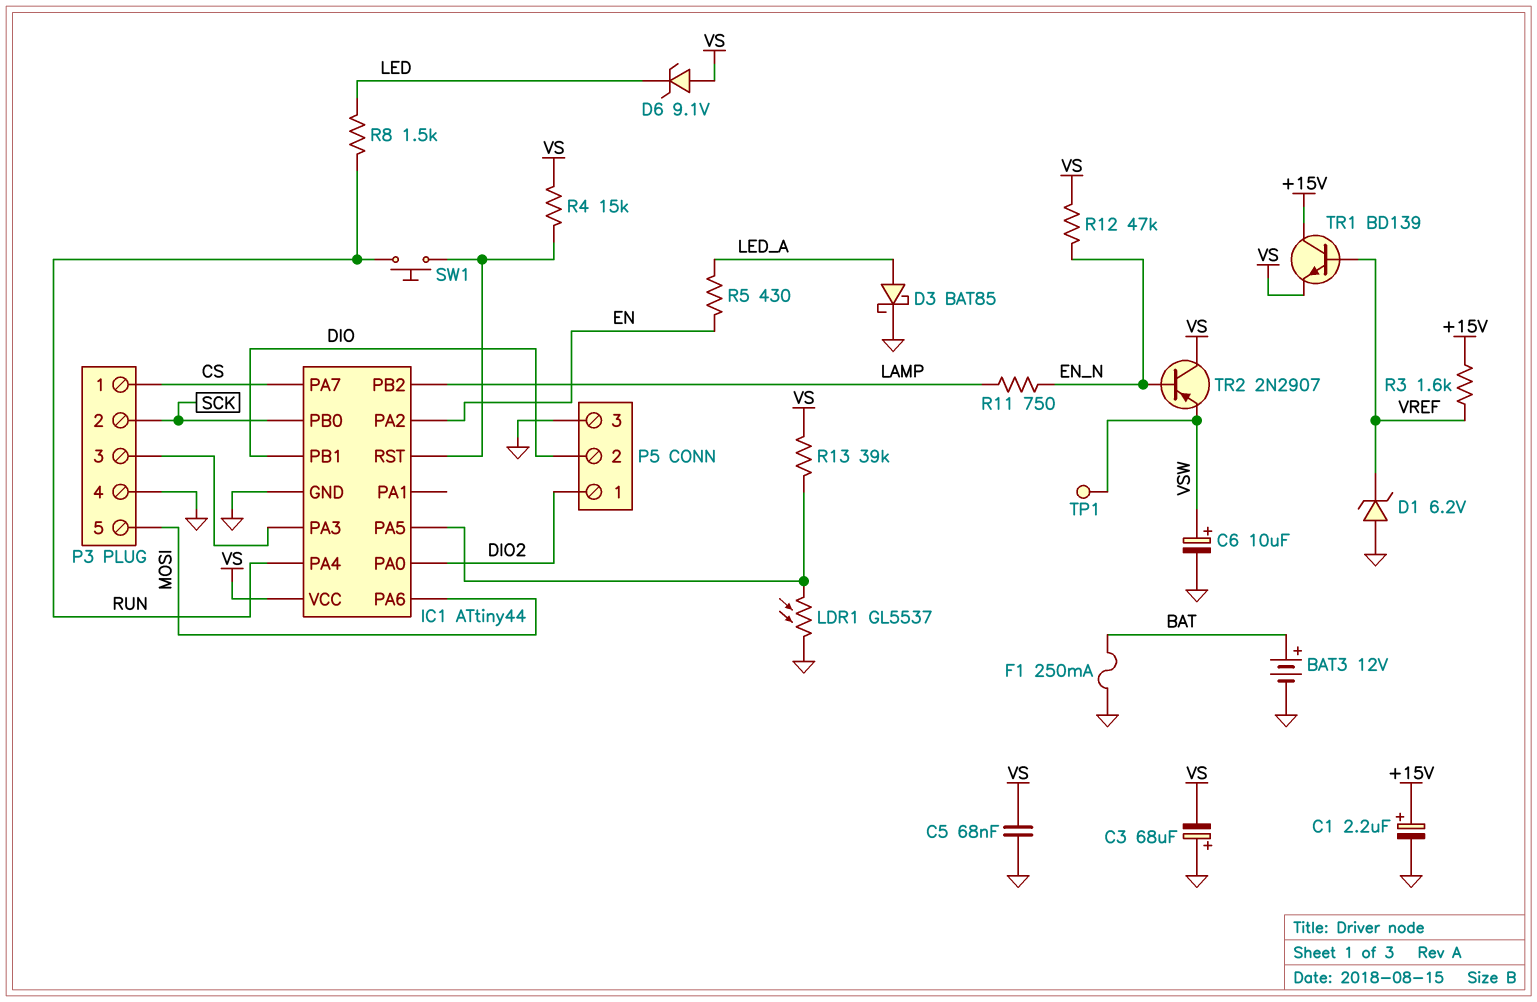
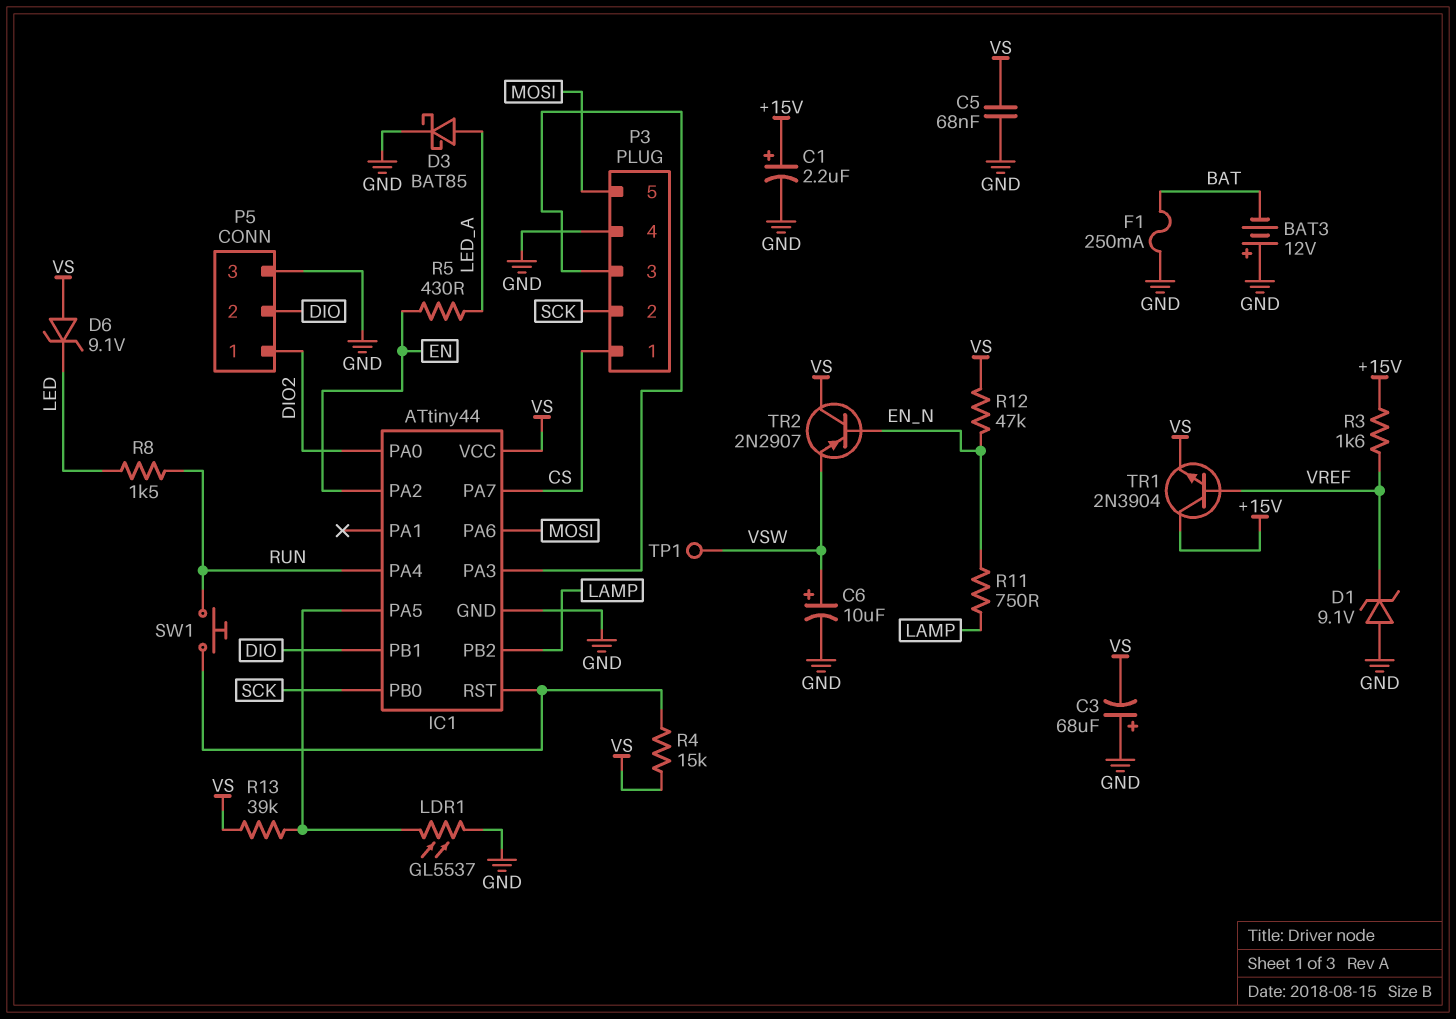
BAT3: 12V (plus BAT, minus GND) -> 12V (plus GND, minus BAT)
D1: zener 6.2V (A GND, K VREF) -> zener 9.1V (A GND, K VREF)
TR1: NPN BD139 (B VREF, C +15V, E VS) -> NPN 2N3904 (B VREF, C +15V, E VS)

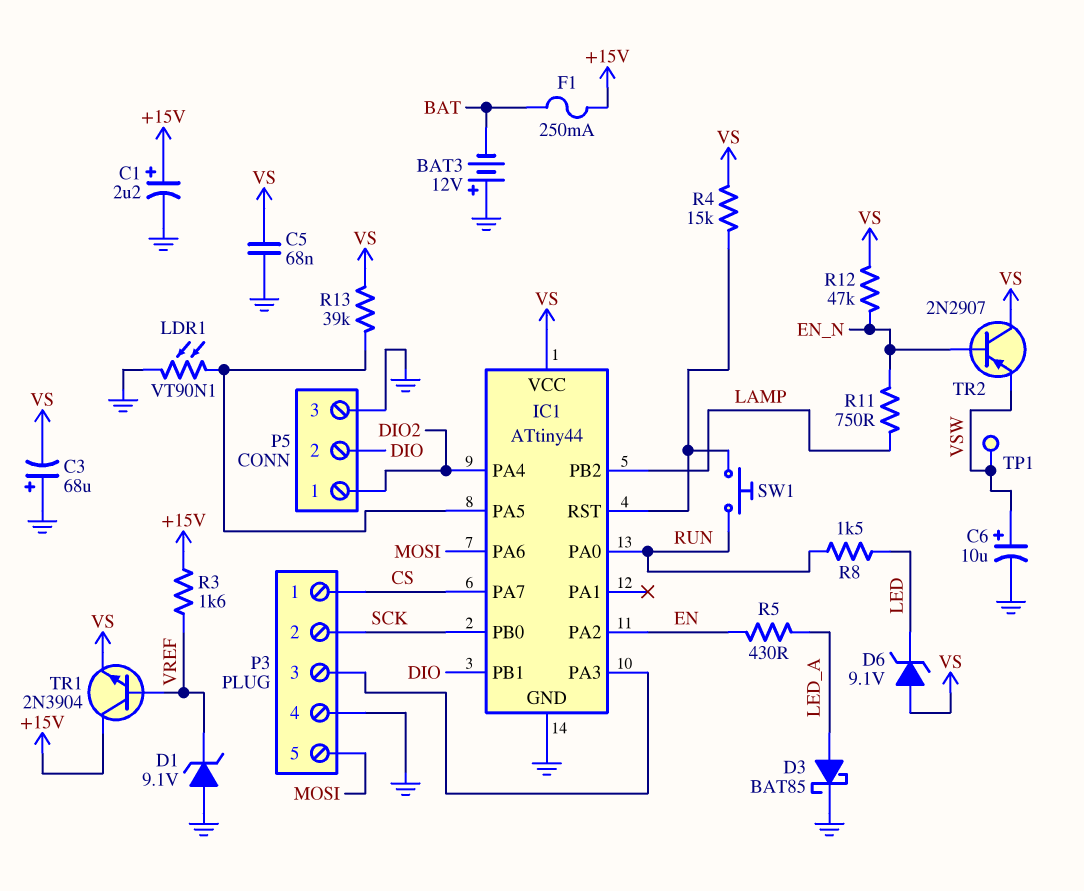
F1: 250mA (BAT, GND) -> 250mA (+15V, BAT)
IC1 pin PA0: DIO2 -> RUN
IC1 pin PA4: RUN -> DIO2
LDR1: GL5537 (GND, IC1/PA5) -> VT90N1 (GND, IC1/PA5)

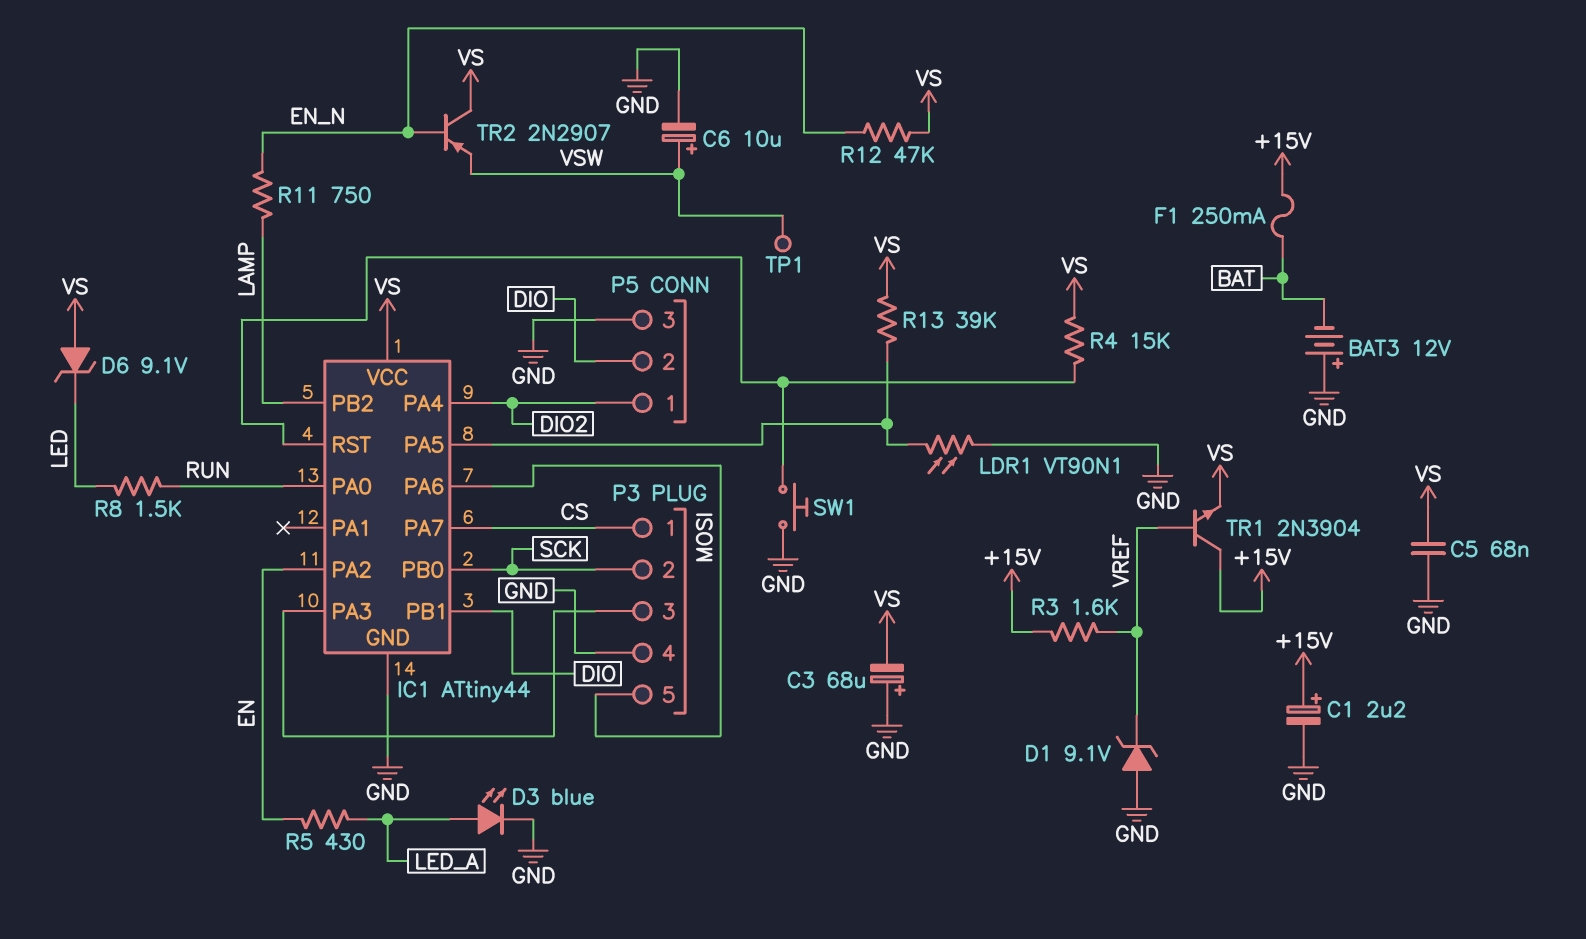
D3: schottky BAT85 (A LED_A, K GND) -> LED blue (A LED_A, K GND)
SW1: button (IC1/RST, RUN) -> button (GND, IC1/RST)

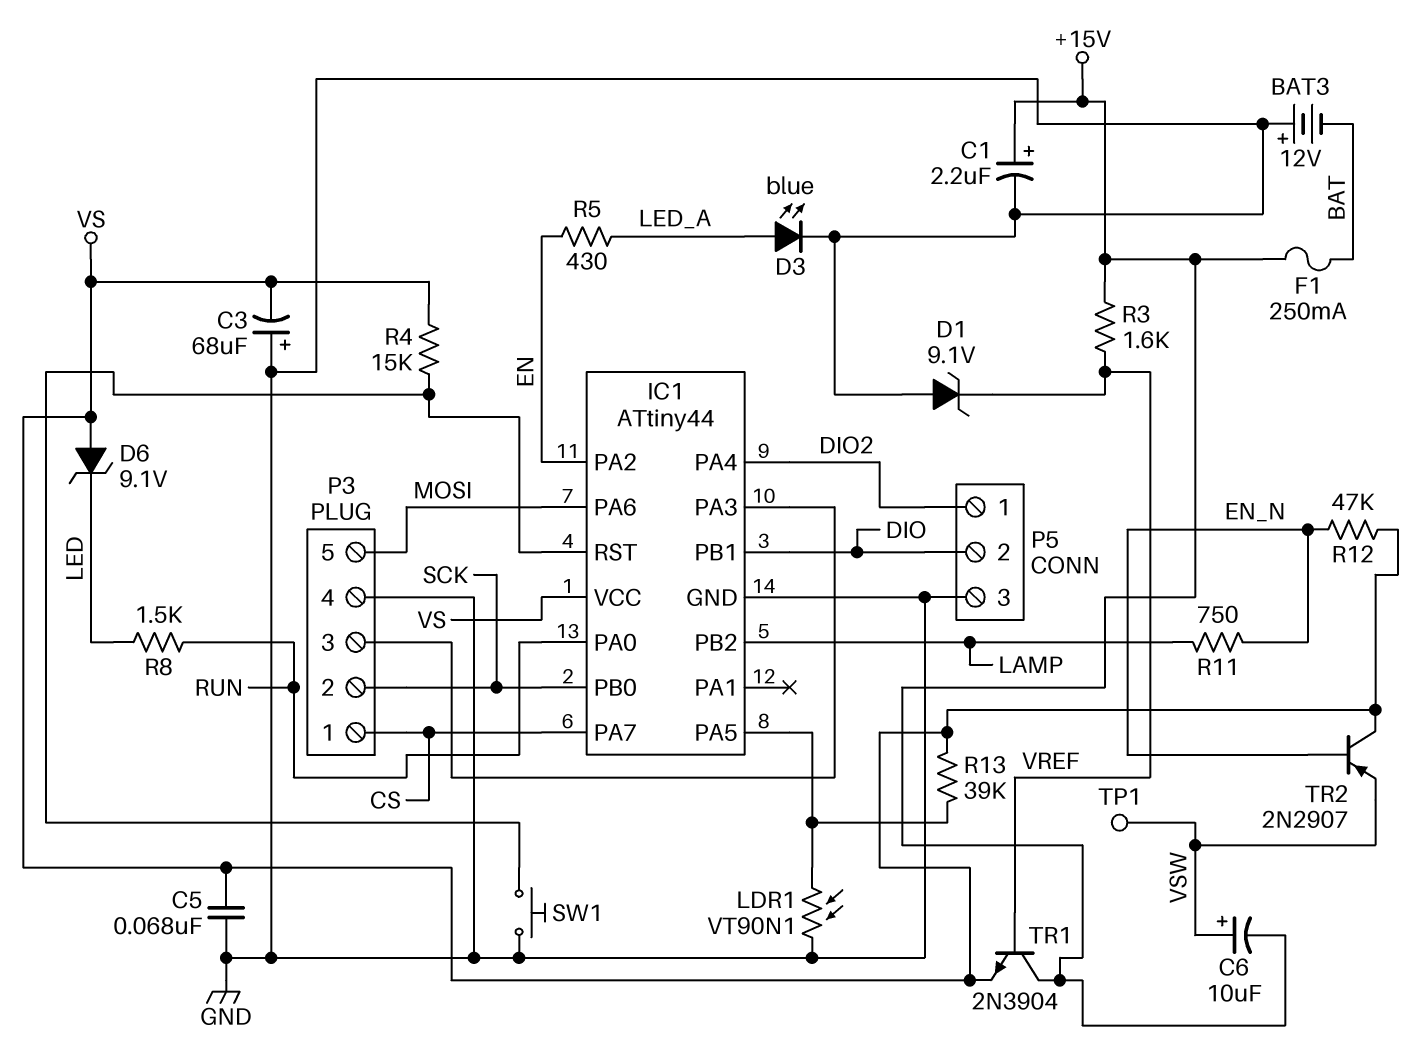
C6: 10uF (plus VSW, minus GND) -> 10uF (plus VSW, minus +15V)

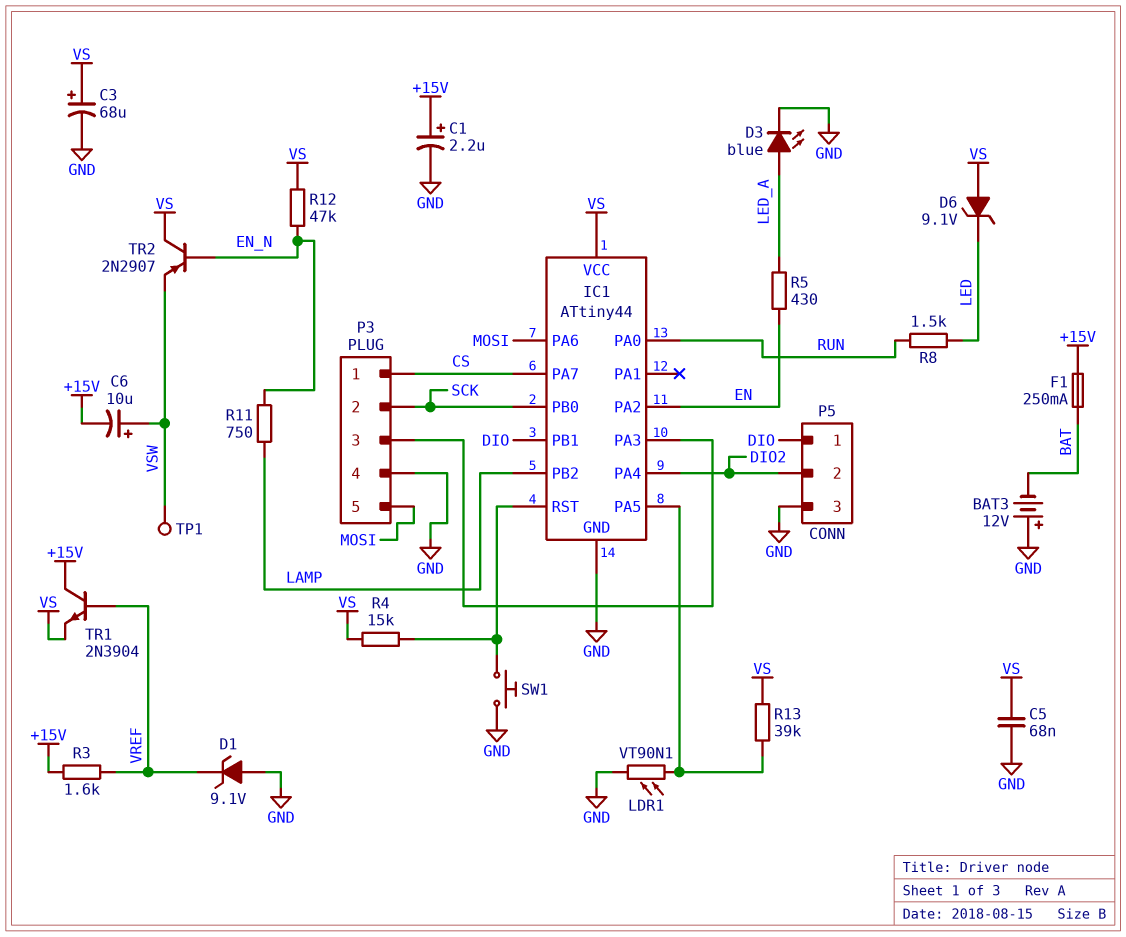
C3: 68uF (plus GND, minus VS) -> 68uF (plus VS, minus GND)
P5 pin 1: DIO2 -> DIO
P5 pin 2: DIO -> DIO2

